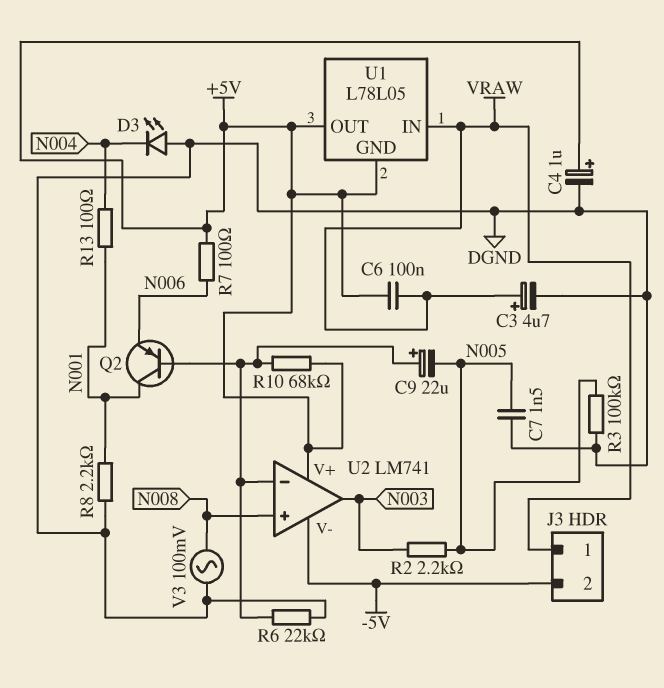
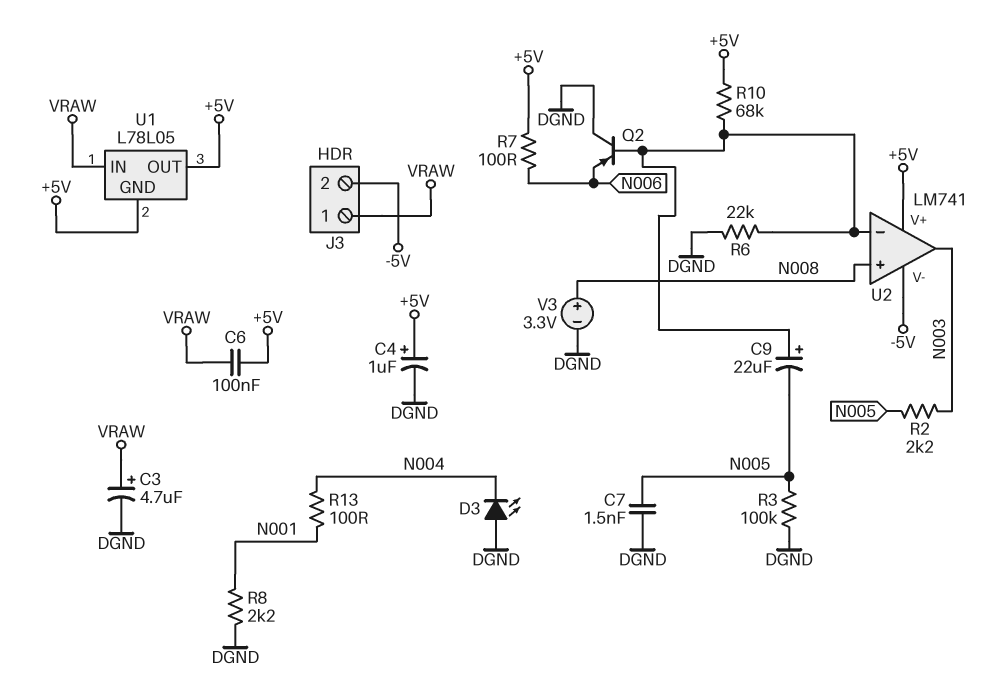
Q2: PNP (B U2/in-, C N001, E N006) -> PNP (B U2/in-, C DGND, E N006)
V3: AC 100mV (DGND, N008) -> 3.3V (plus N008, minus DGND)

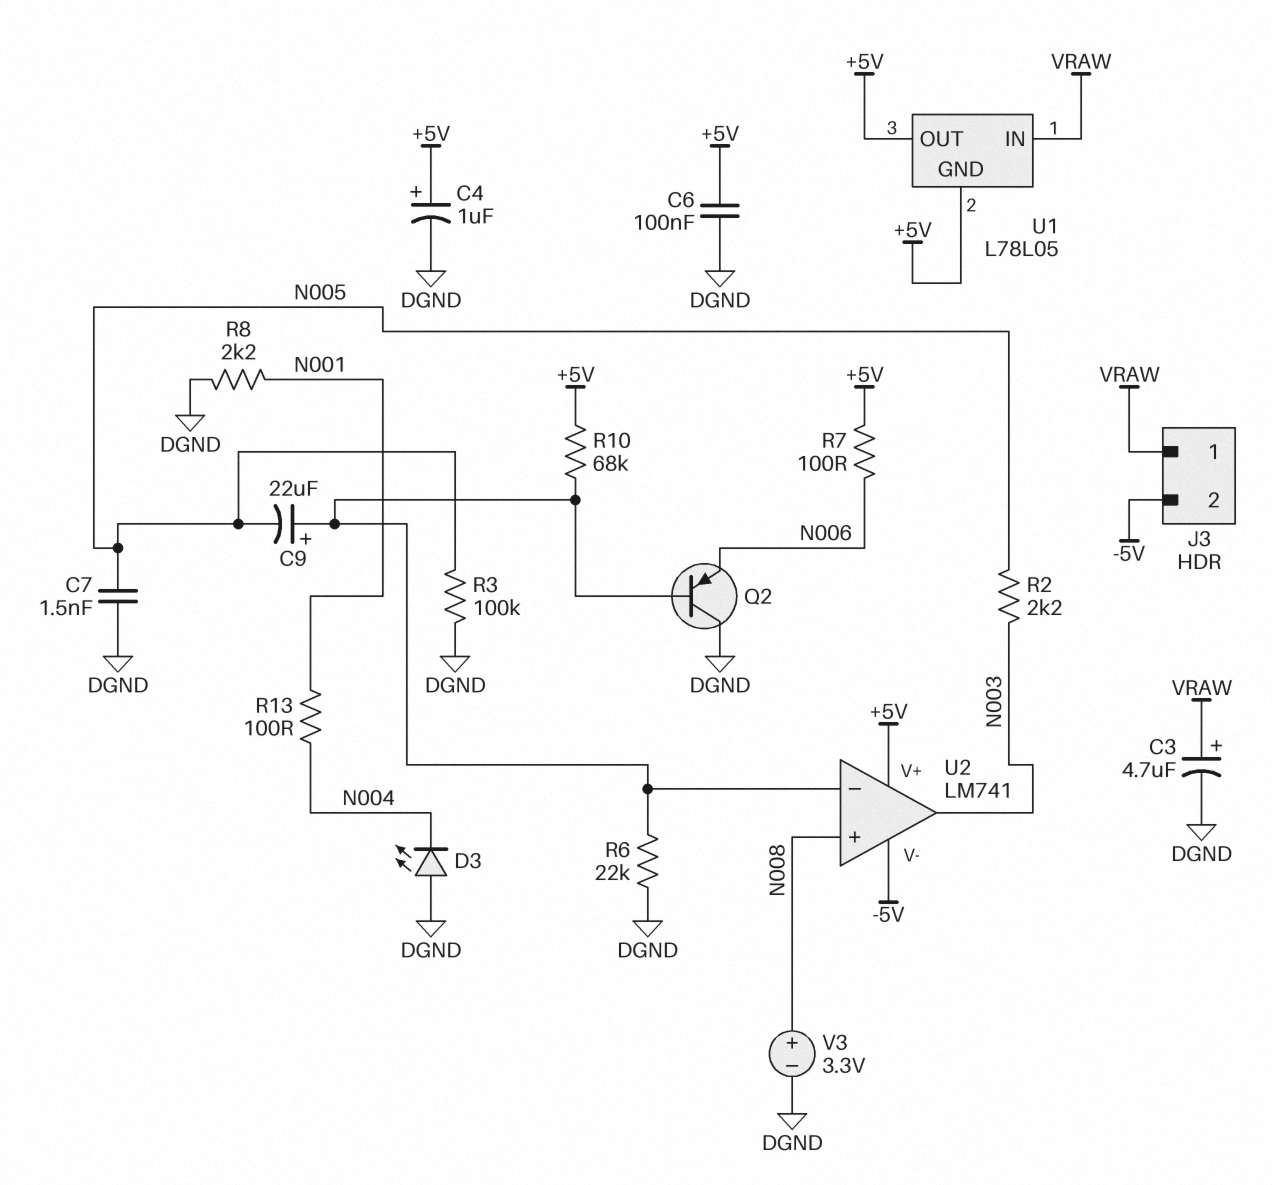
C6: 100nF (+5V, VRAW) -> 100nF (+5V, DGND)

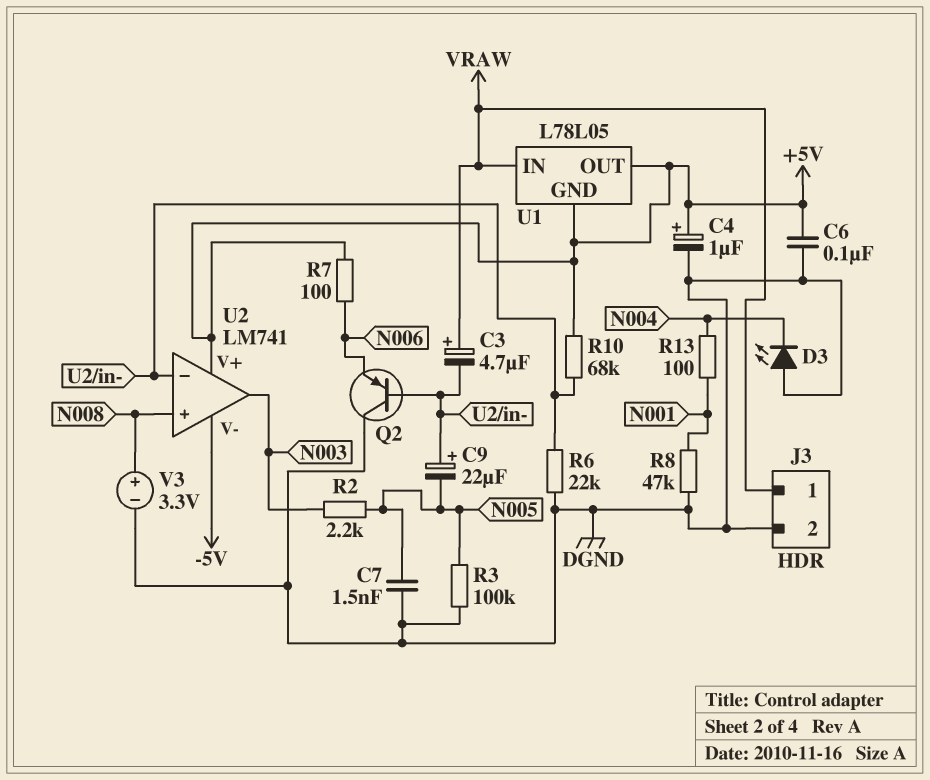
C3: 4.7uF (plus VRAW, minus DGND) -> 4.7uF (plus VRAW, minus U2/in-)
J3 pin 2: -5V -> DGND
R8: 2.2k (DGND, N001) -> 47k (DGND, N001)

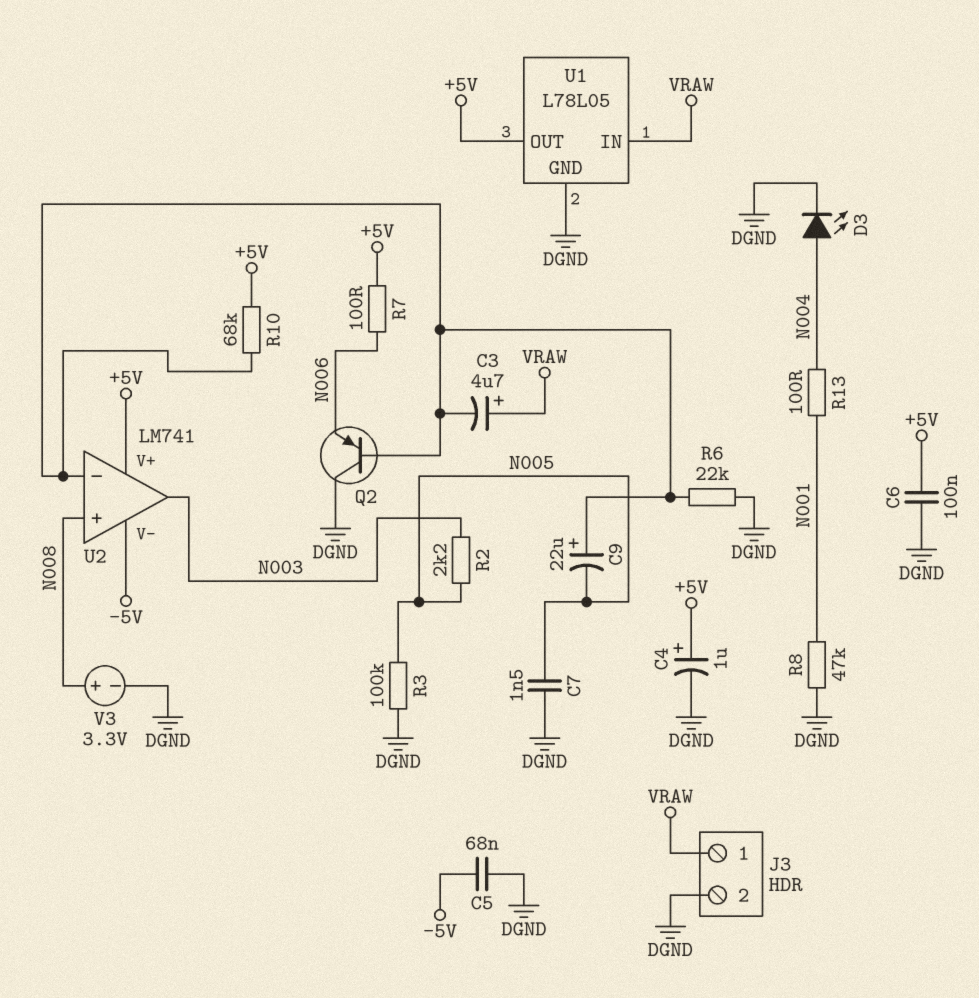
C5: none -> 68nF (-5V, DGND)
D3: LED (A DGND, K N004) -> LED (A N004, K DGND)
U1 pin GND: +5V -> DGND

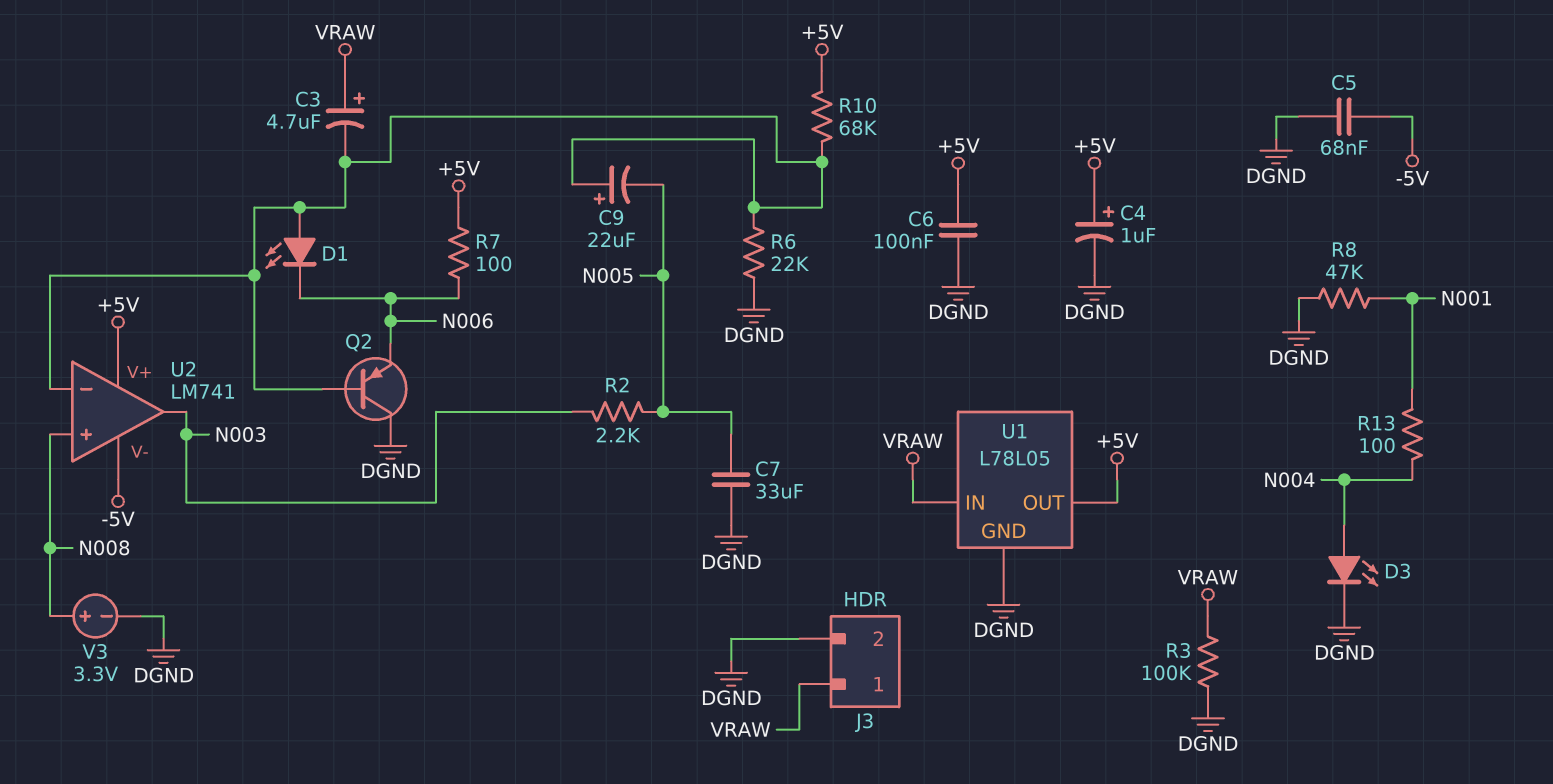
C7: 1.5nF (DGND, N005) -> 33uF (DGND, N005)
D1: none -> LED (A U2/in-, K N006)
R3: 100k (DGND, N005) -> 100k (DGND, VRAW)

